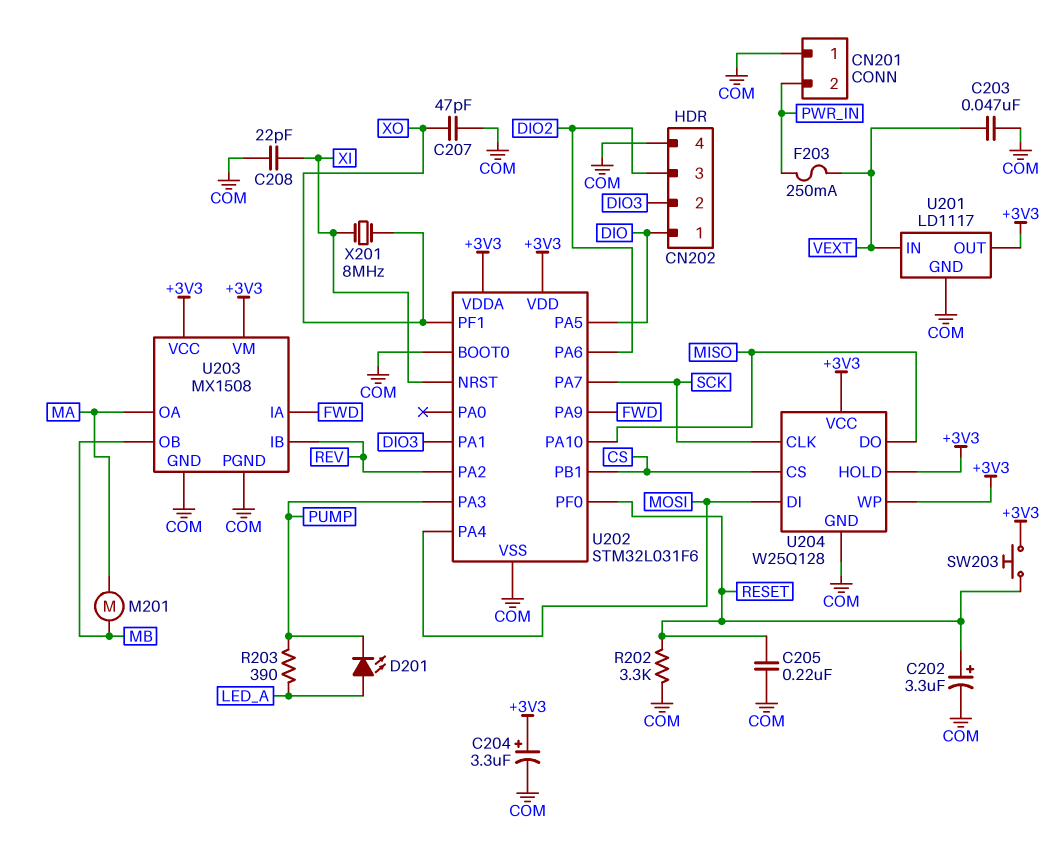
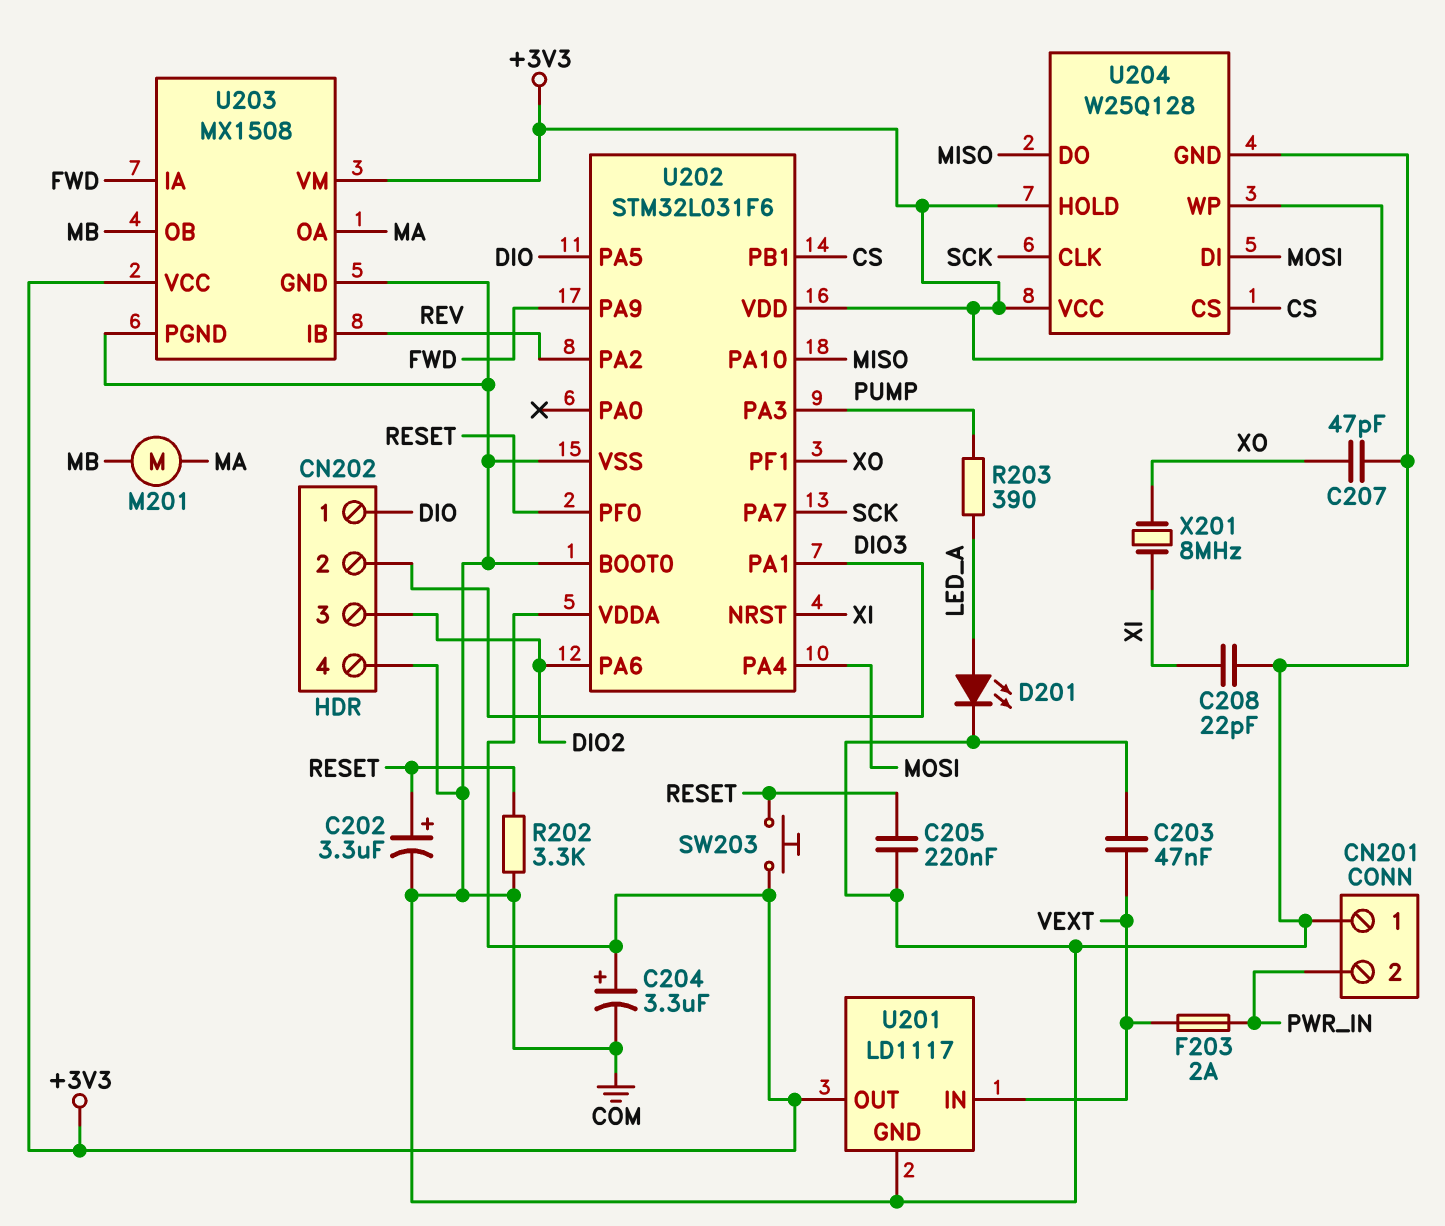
D201: LED (A LED_A, K PUMP) -> LED (A LED_A, K COM)
F203: 250mA (PWR_IN, VEXT) -> 2A (PWR_IN, VEXT)

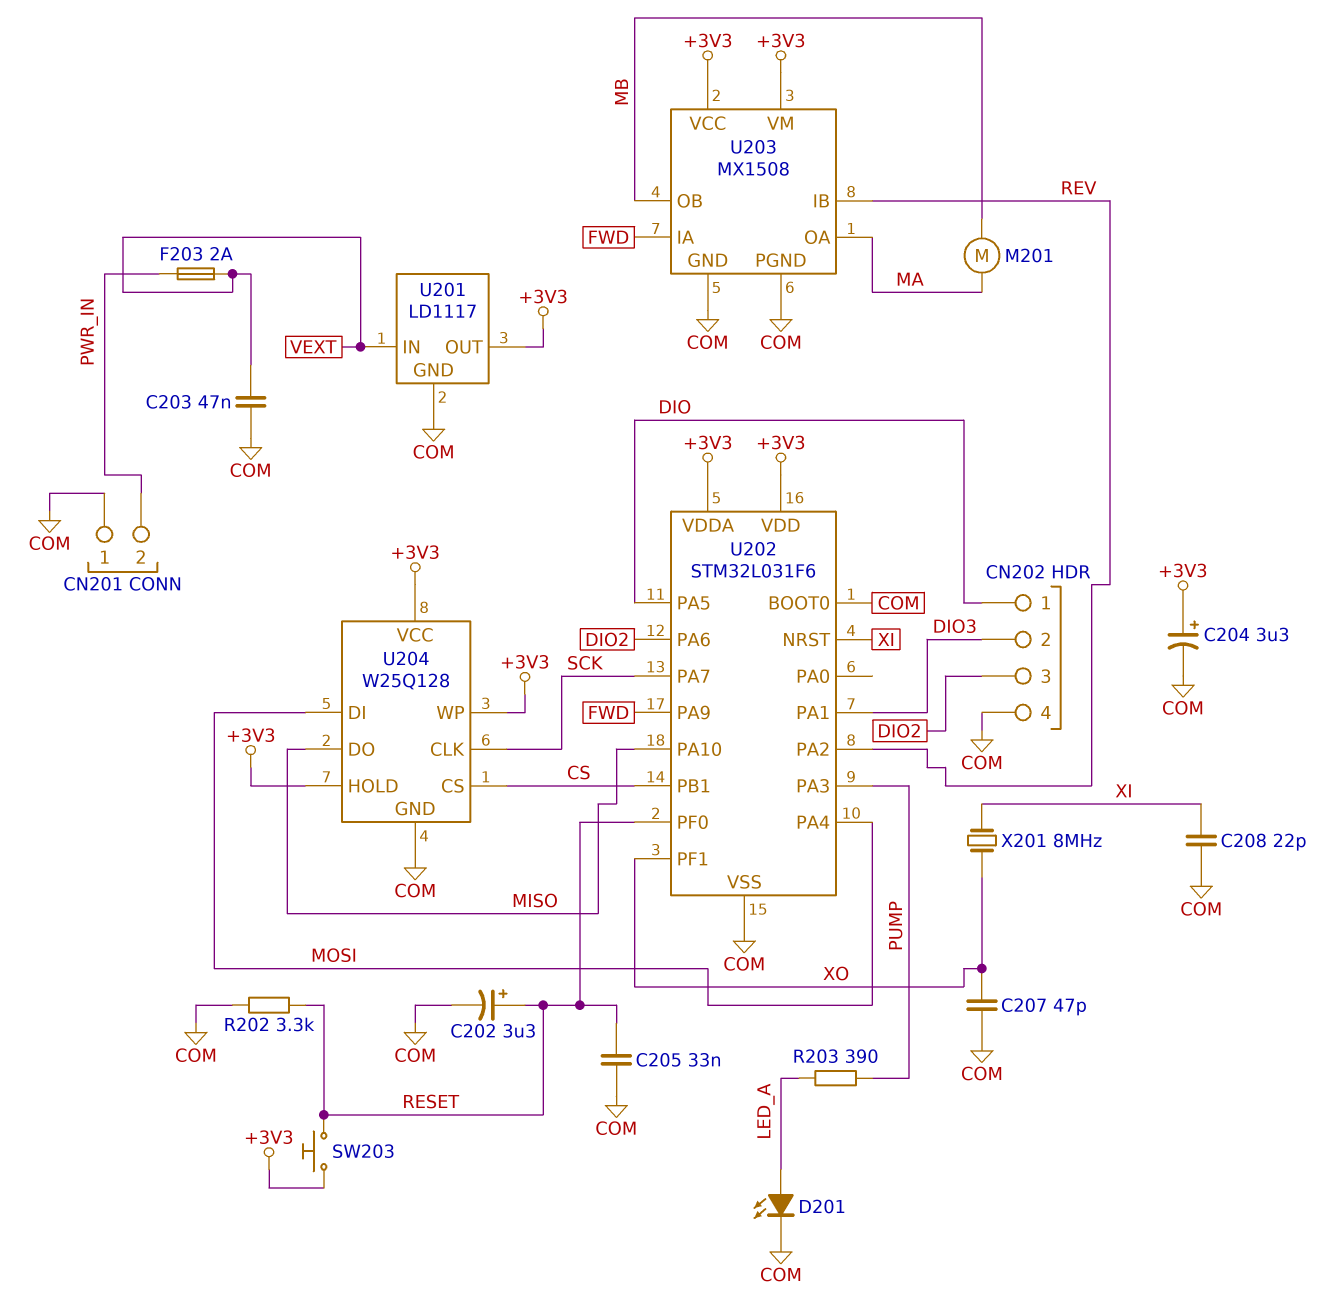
C205: 220nF (COM, RESET) -> 33nF (COM, RESET)

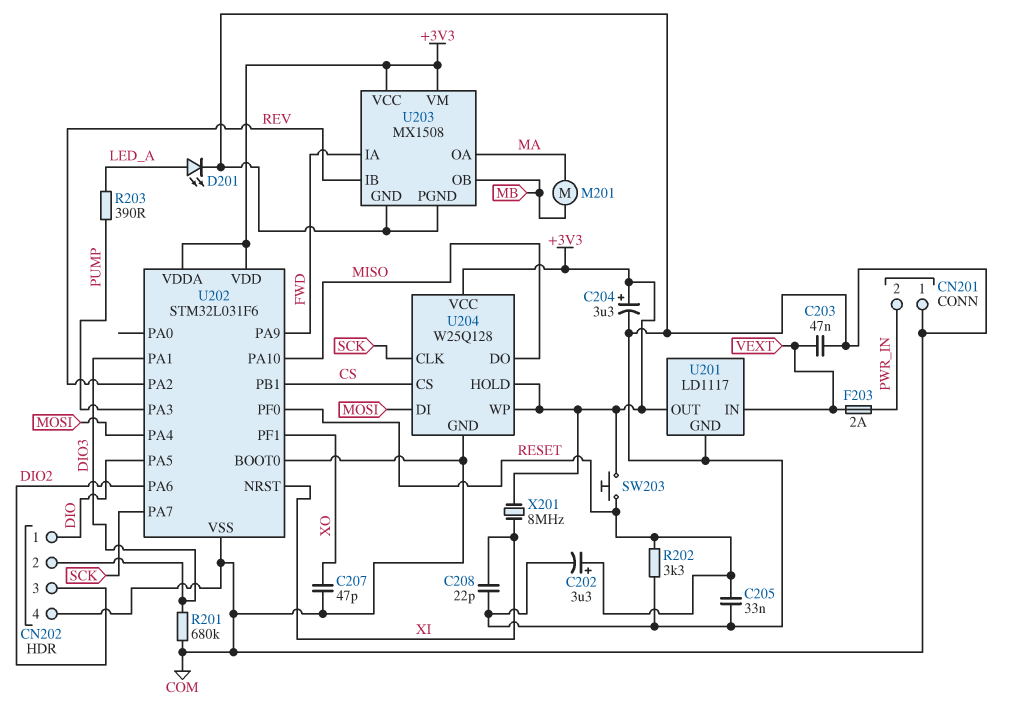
R201: none -> 680k (COM, DIO3)
X201: 8MHz (XI, XO) -> 8MHz (+3V3, XI)

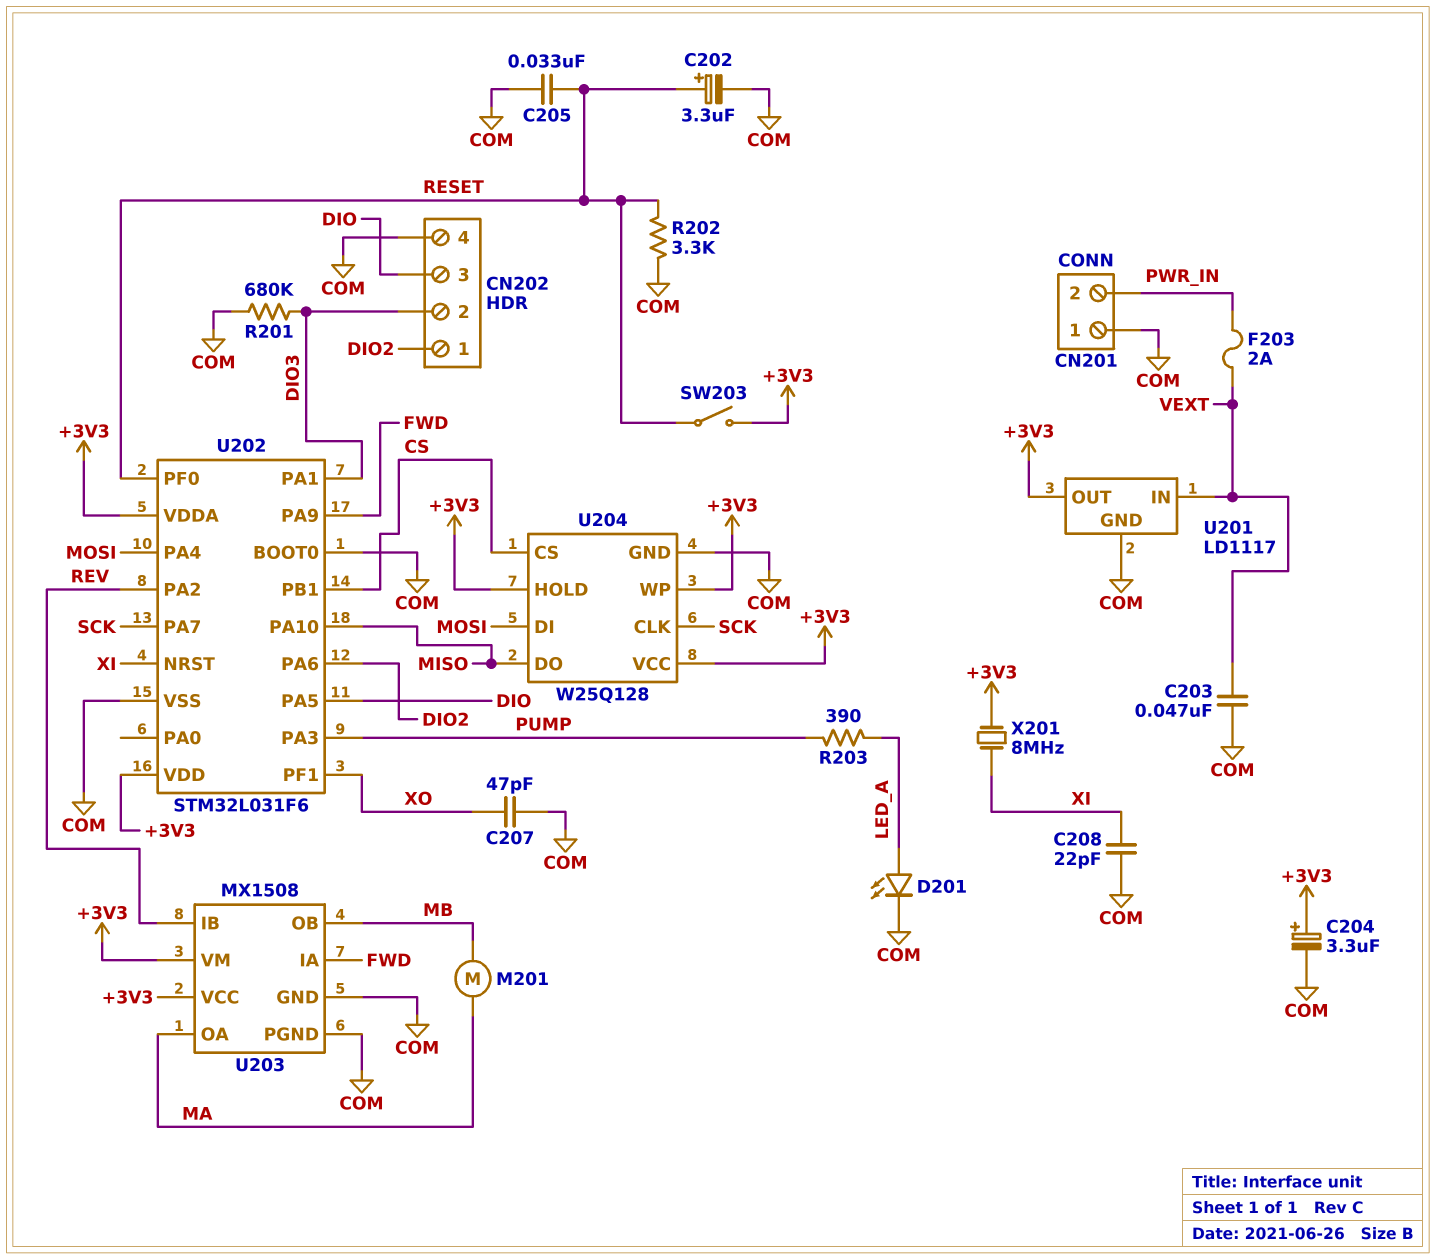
CN202 pin 1: DIO -> DIO2
CN202 pin 3: DIO2 -> DIO
SW203: button (+3V3, RESET) -> switch (+3V3, RESET)

